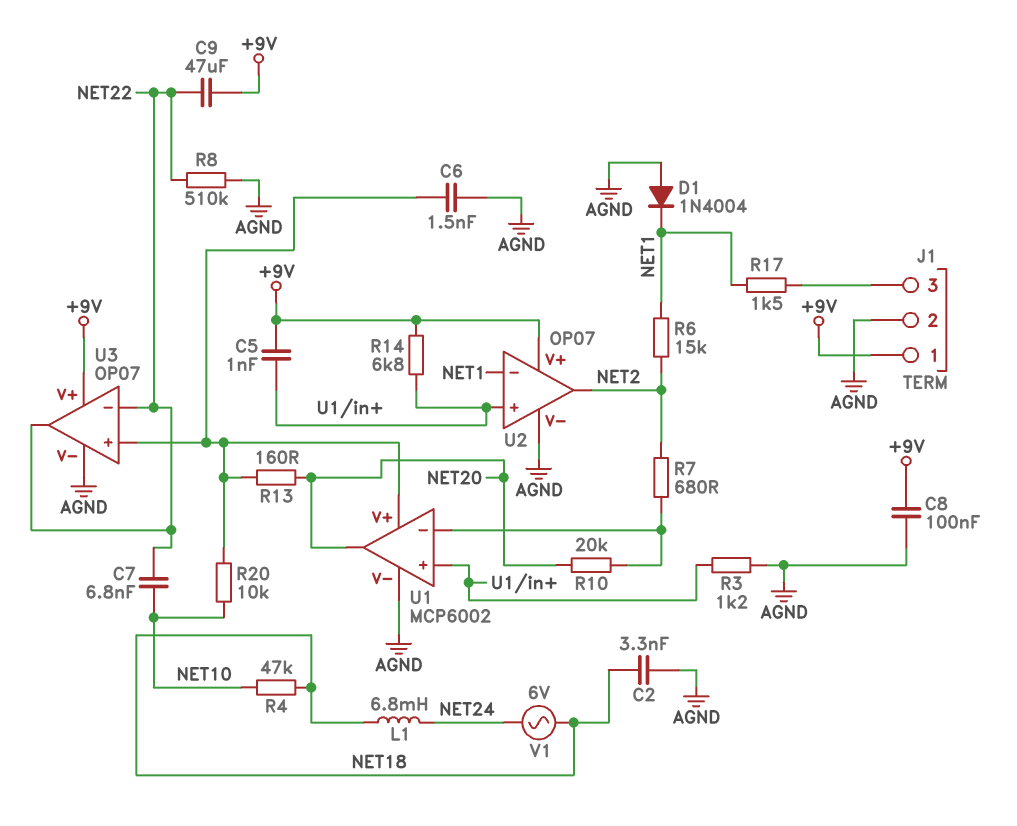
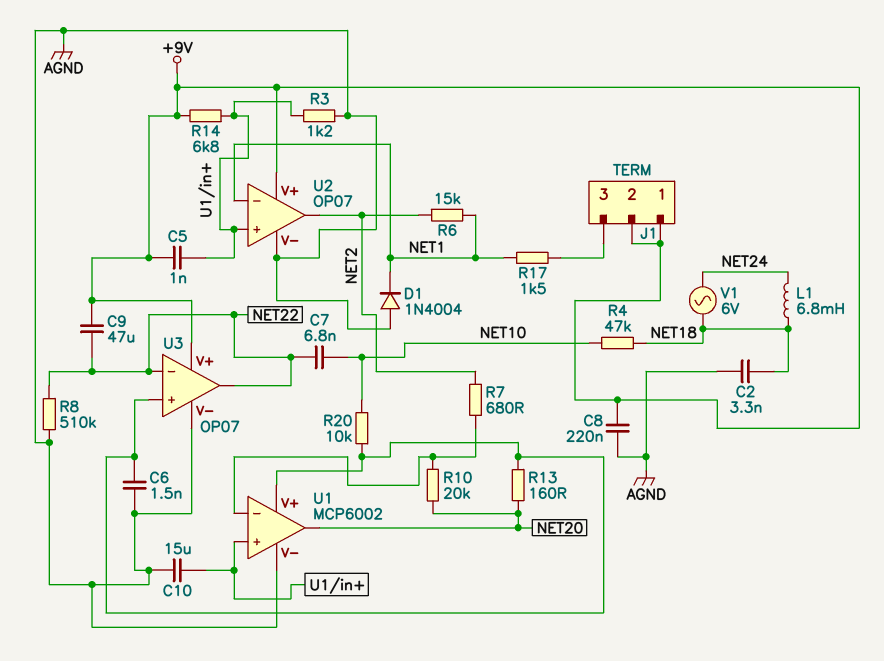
C8: 100nF (+9V, AGND) -> 220nF (+9V, AGND)
C10: none -> 15uF (AGND, U1/in+)
J1 pin 2: AGND -> +9V

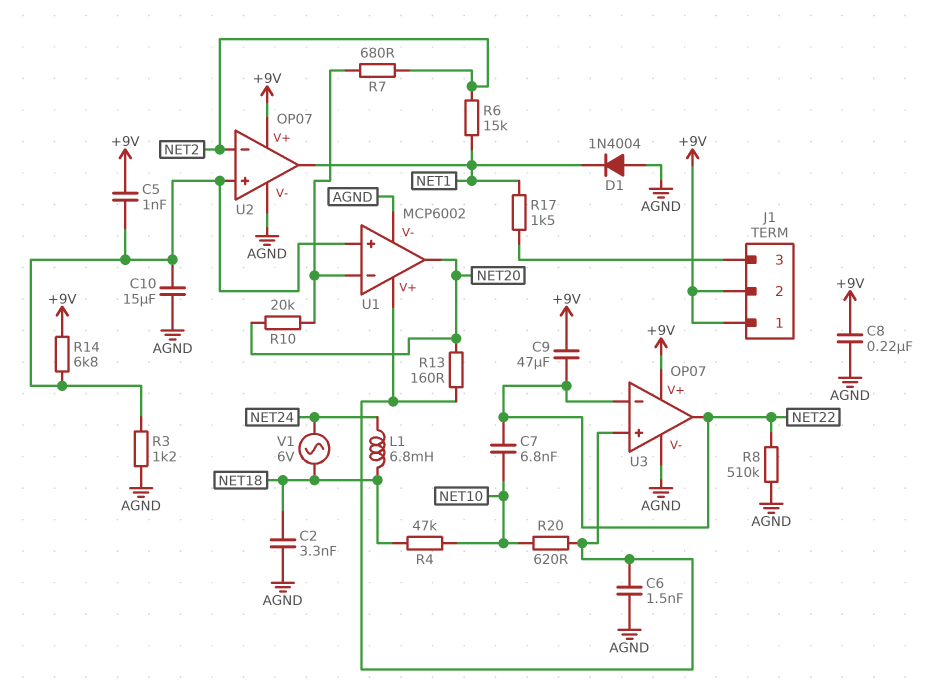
R20: 10k (NET10, U1/V+) -> 620 (NET10, U1/V+)
U2 pin in-: NET1 -> NET2
U2 pin out: NET2 -> NET1

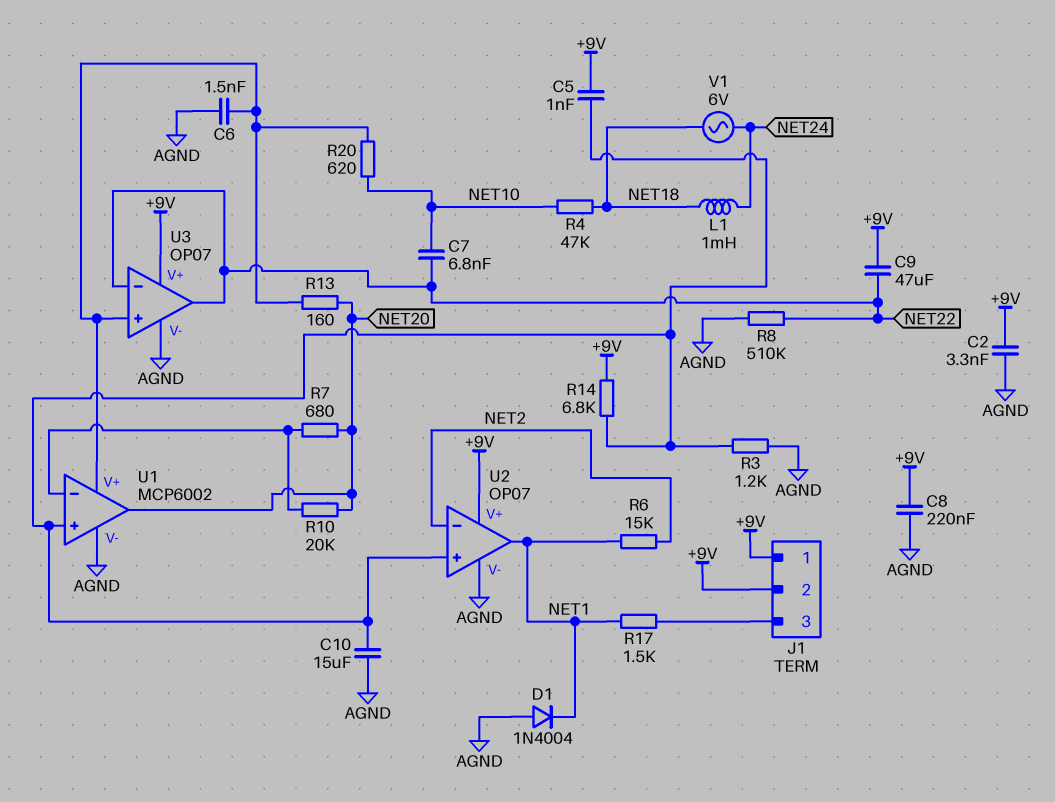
C2: 3.3nF (AGND, NET18) -> 3.3nF (+9V, AGND)
L1: 6.8mH (NET18, NET24) -> 1mH (NET18, NET24)
R7: 680 (NET2, U1/in-) -> 680 (NET20, U1/in-)

